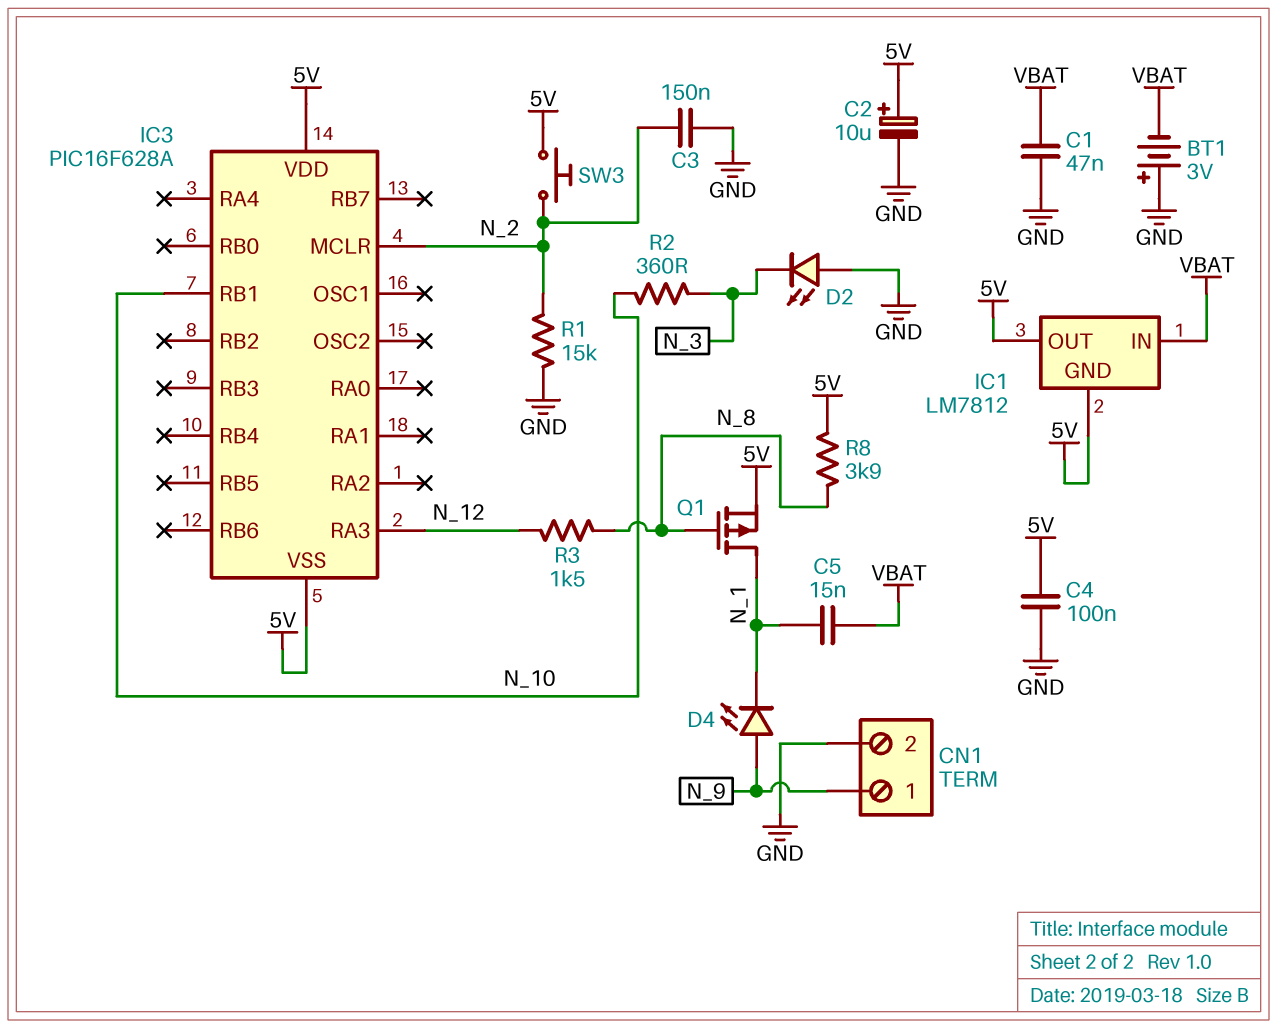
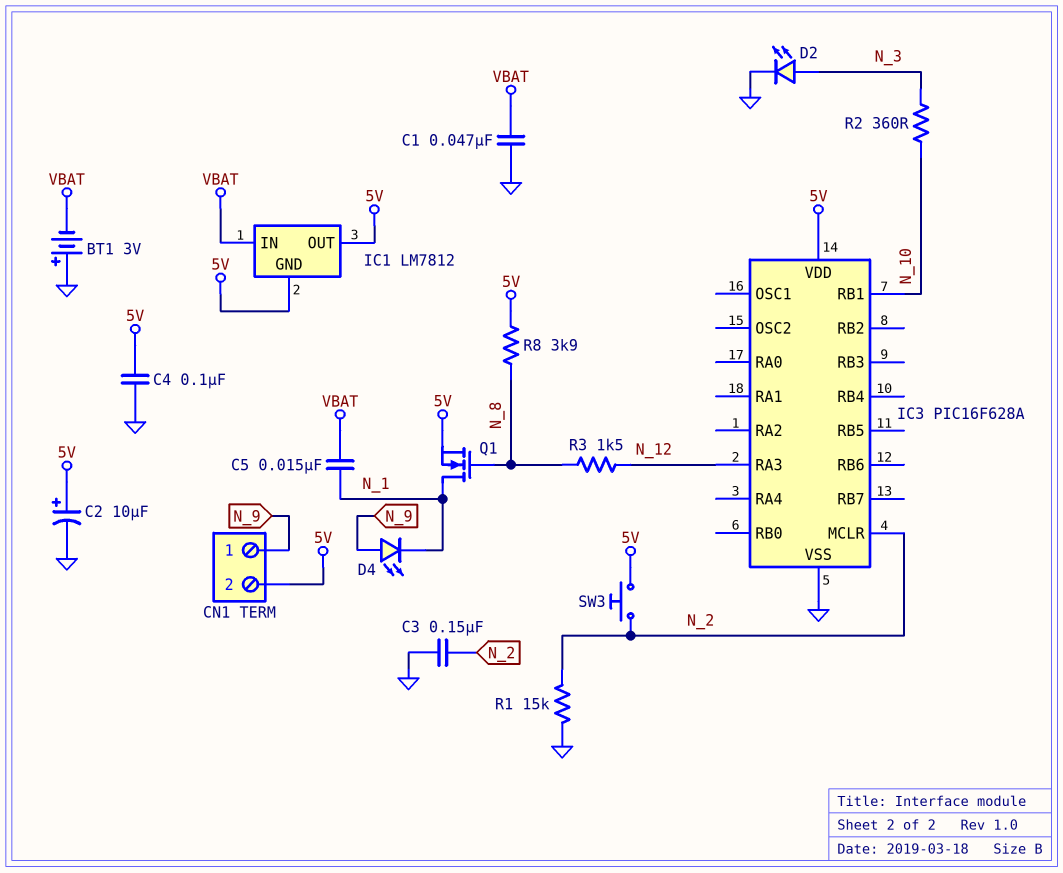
CN1 pin 2: GND -> 5V
D2: LED (A GND, K N_3) -> LED (A N_3, K GND)
IC3 pin VSS: 5V -> GND
Q1: PMOS (G N_8, D N_1, S 5V) -> NMOS (G N_8, D N_1, S 5V)

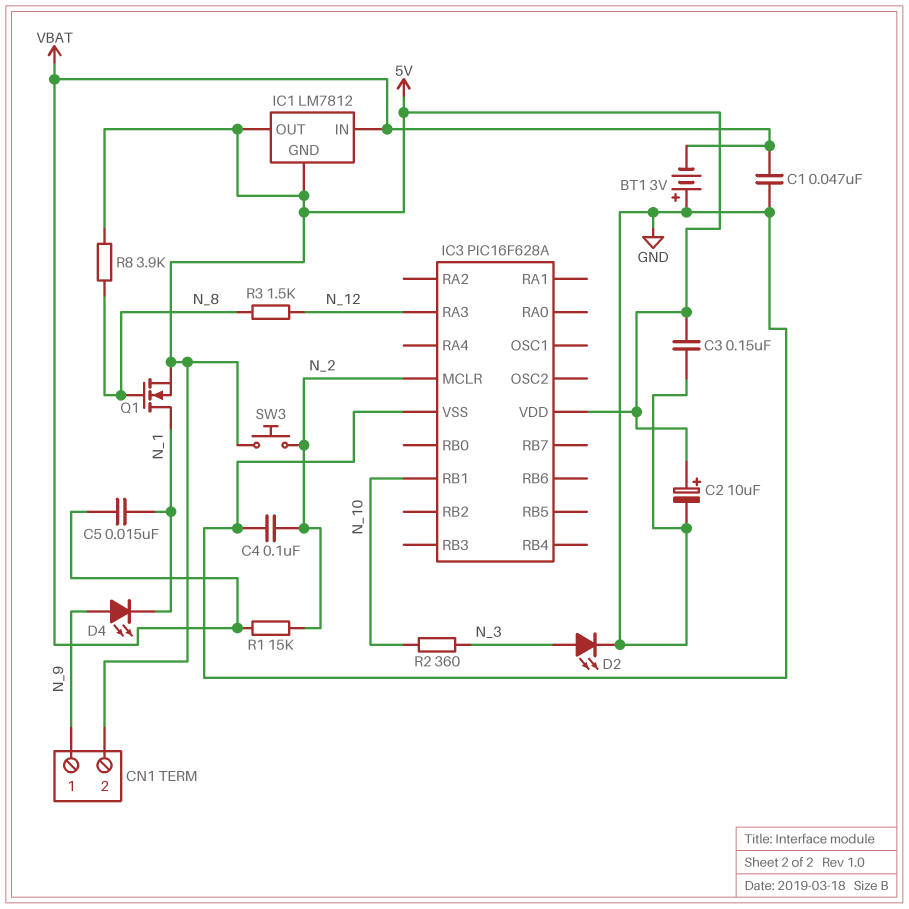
C3: 150nF (GND, N_2) -> 150nF (5V, GND)
C4: 100nF (5V, GND) -> 100nF (GND, N_2)
R1: 15k (GND, N_2) -> 15k (N_2, VBAT)

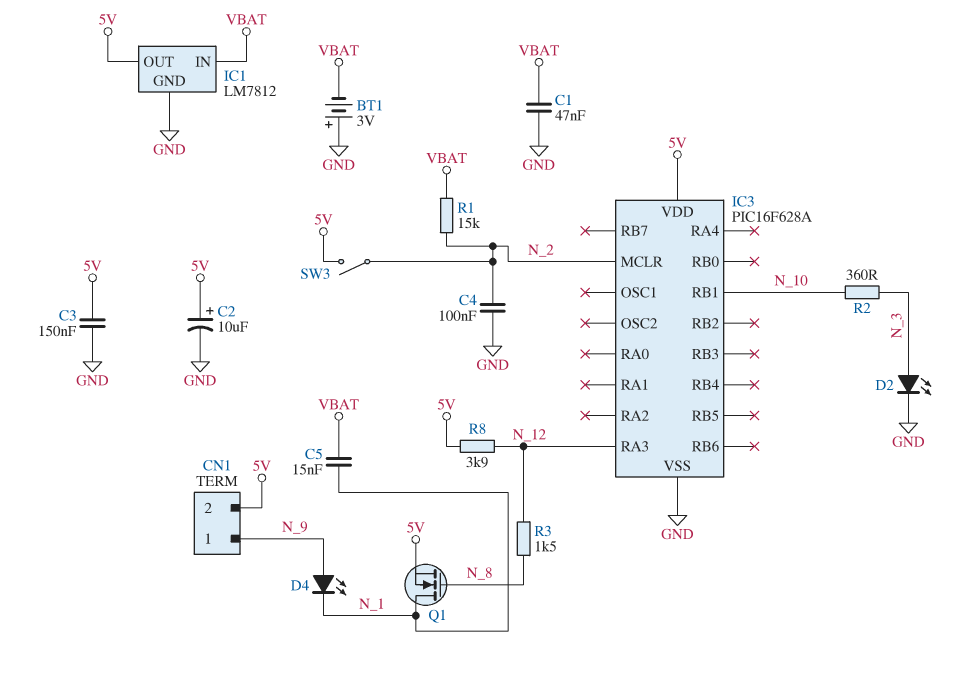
IC1 pin GND: 5V -> GND
R8: 3.9k (5V, N_8) -> 3.9k (5V, N_12)
SW3: button (5V, N_2) -> switch (5V, N_2)

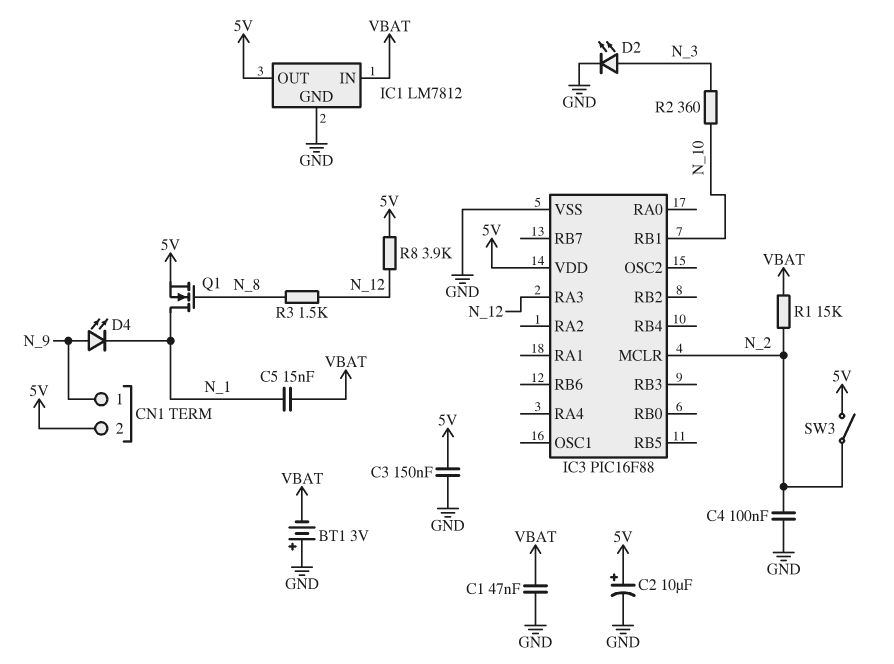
IC3: PIC16F628A -> PIC16F88

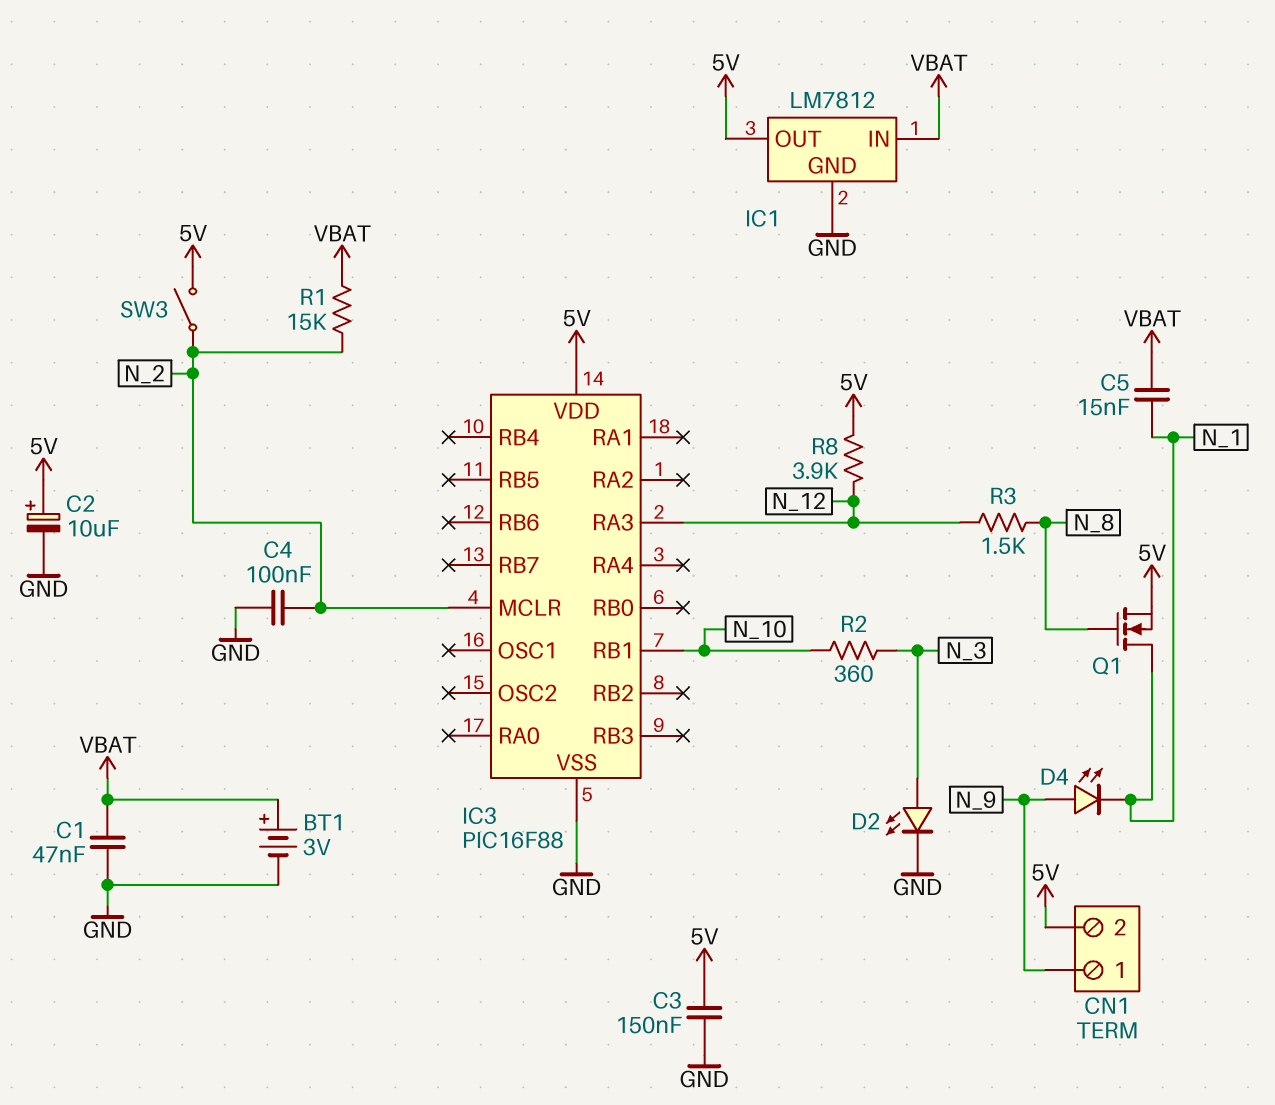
BT1: 3V (plus GND, minus VBAT) -> 3V (plus VBAT, minus GND)

